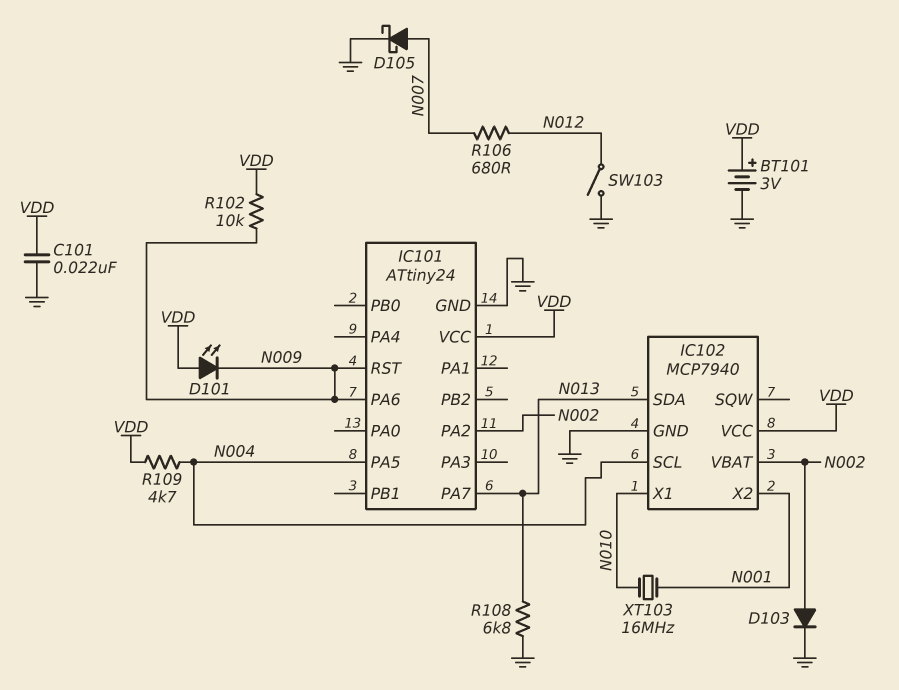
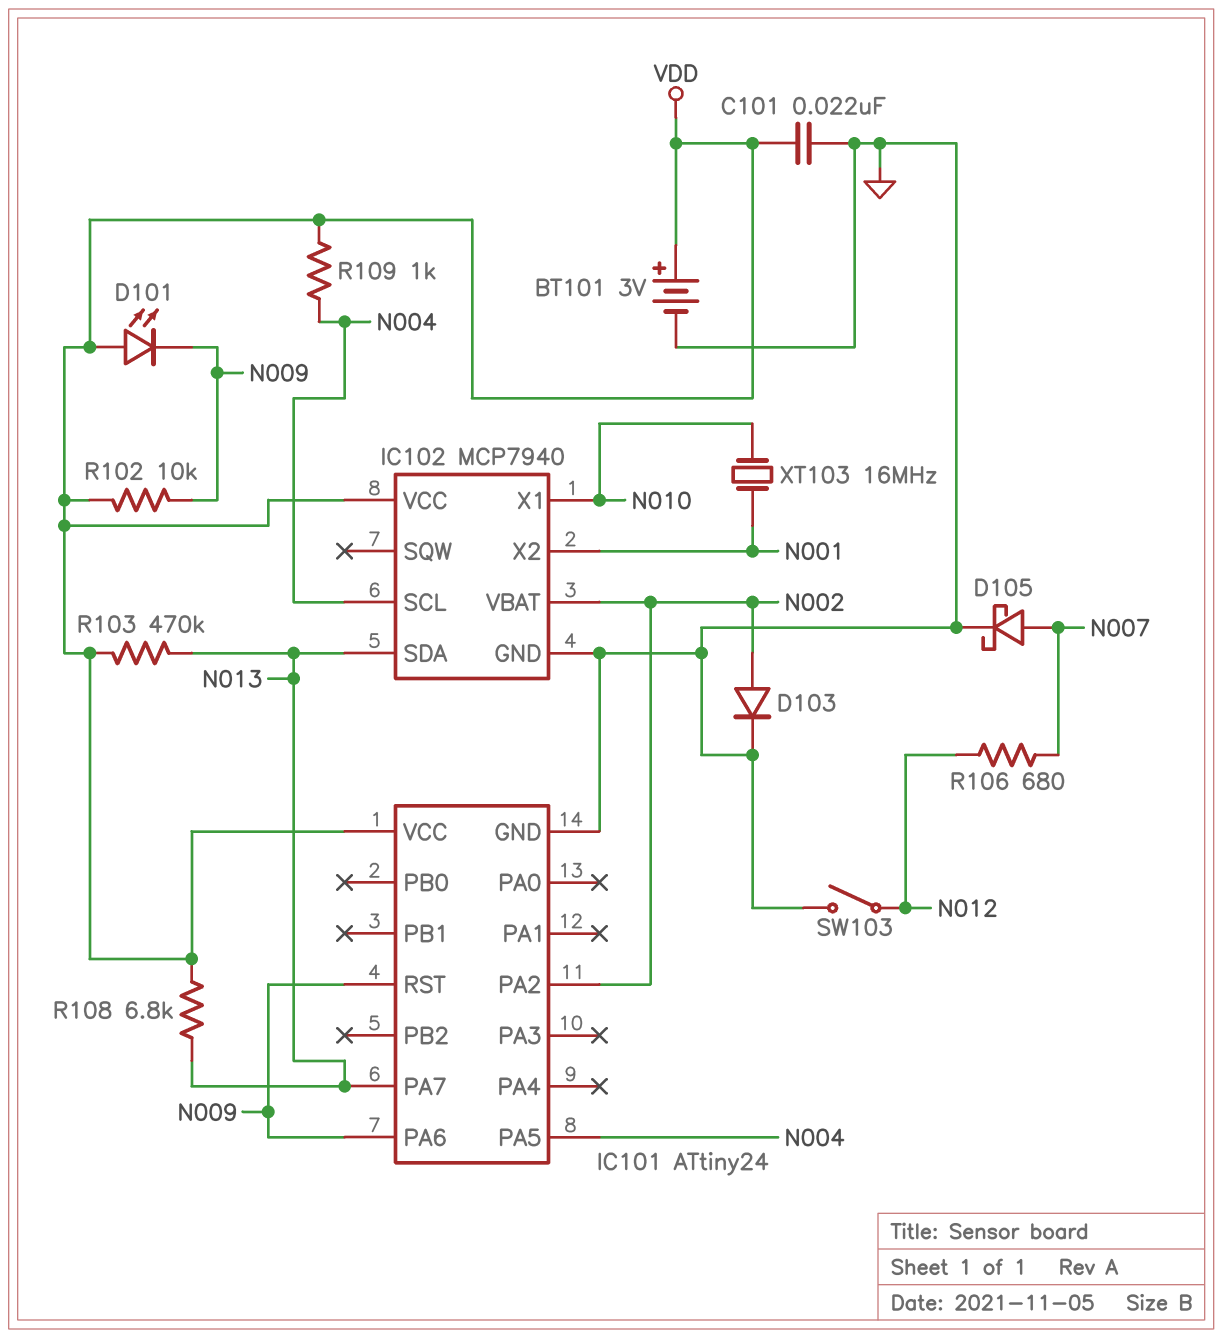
R103: none -> 470k (N013, VDD)
R108: 6.8k (GND, N013) -> 6.8k (N013, VDD)
R109: 4.7k (N004, VDD) -> 1k (N004, VDD)

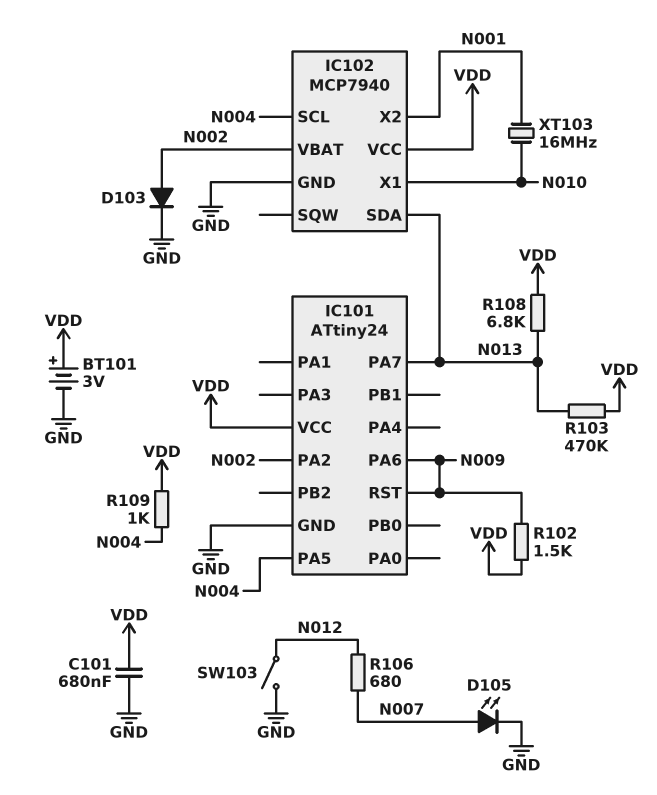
C101: 22nF (GND, VDD) -> 680nF (GND, VDD)
D101: LED (A VDD, K N009) -> none
D105: schottky (A N007, K GND) -> LED (A N007, K GND)
R102: 10k (N009, VDD) -> 1.5k (N009, VDD)

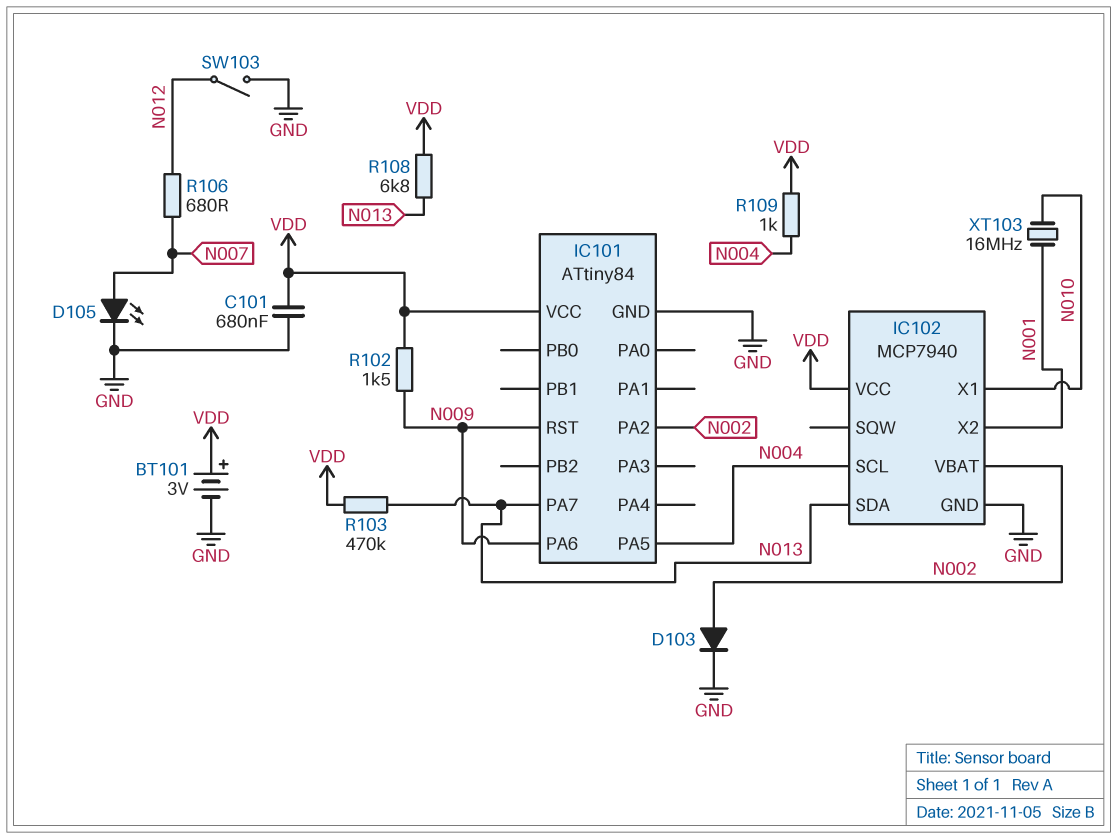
IC101: ATtiny24 -> ATtiny84

